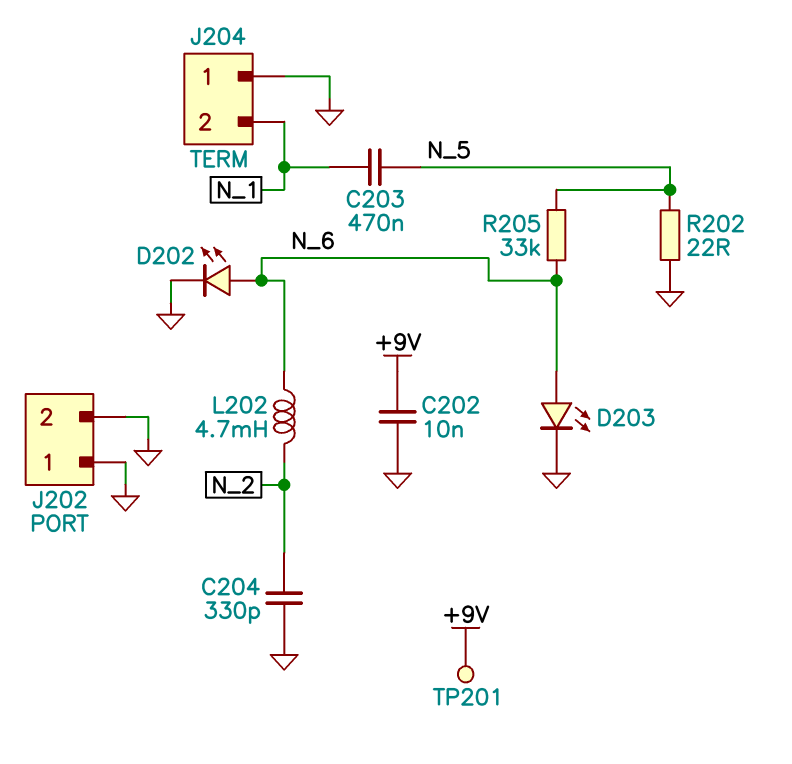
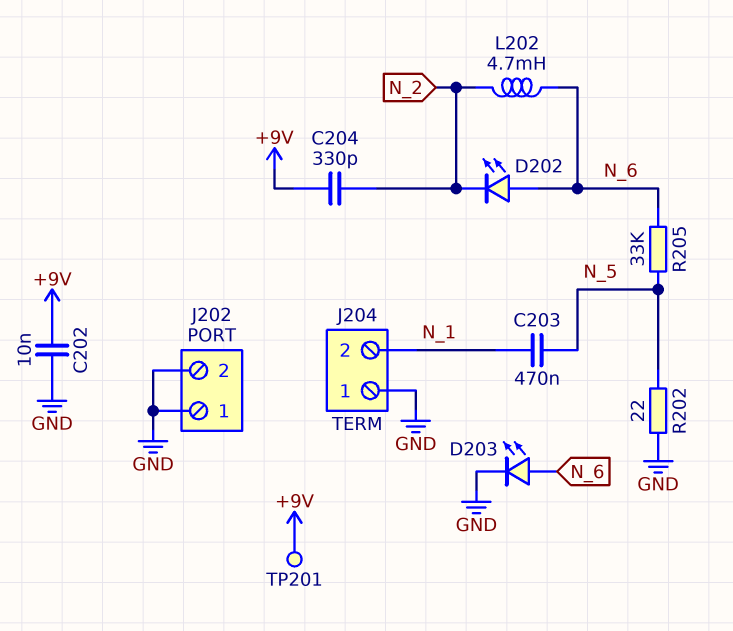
C204: 330pF (GND, N_2) -> 330pF (+9V, N_2)
D202: LED (A N_6, K GND) -> LED (A N_6, K N_2)

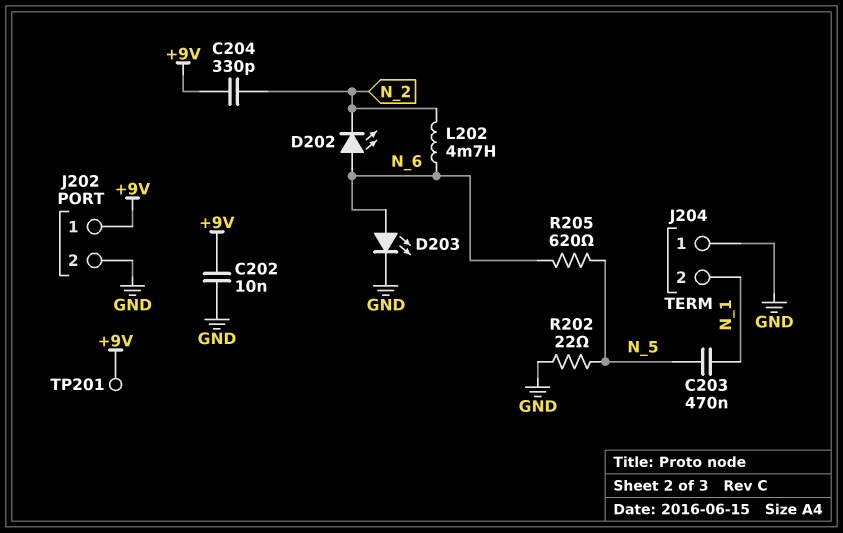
J202 pin 1: GND -> +9V
R205: 33k (N_5, N_6) -> 620 (N_5, N_6)

